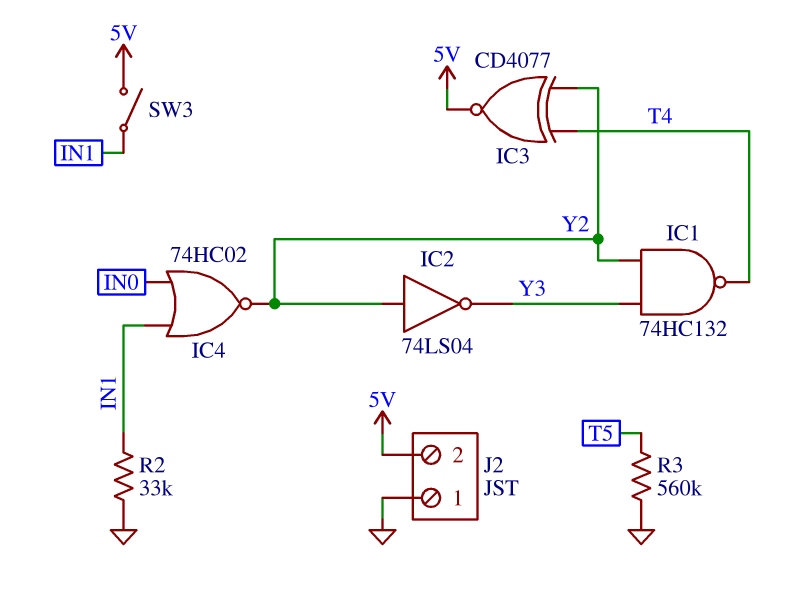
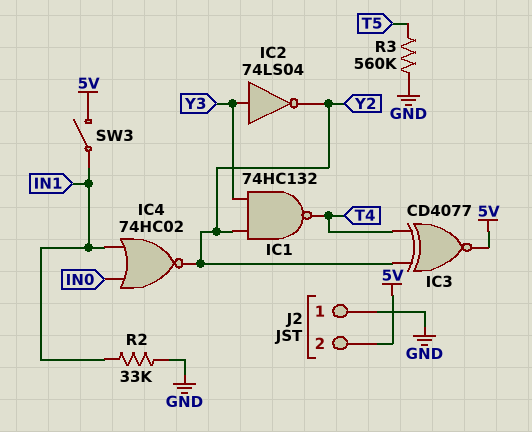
IC2: NOT 74LS04 (in Y2, out Y3) -> NOT 74LS04 (in Y3, out Y2)

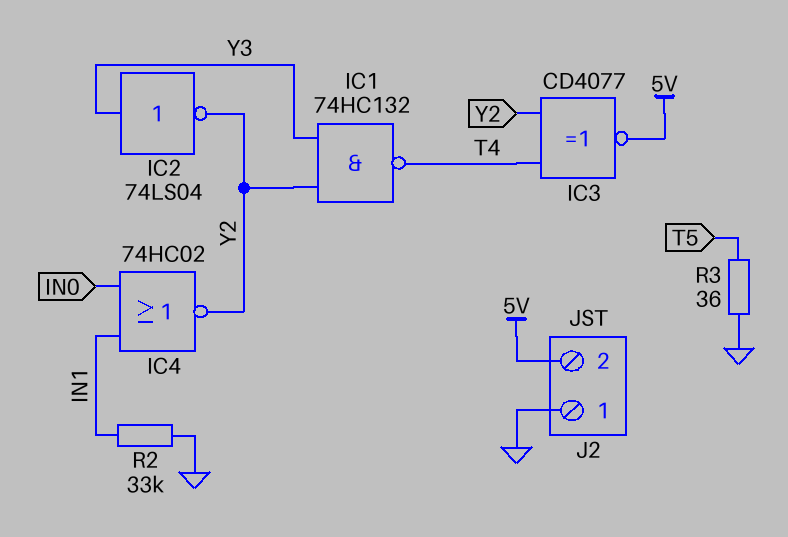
R3: 560k (GND, T5) -> 36 (GND, T5)
SW3: switch (5V, IN1) -> none

